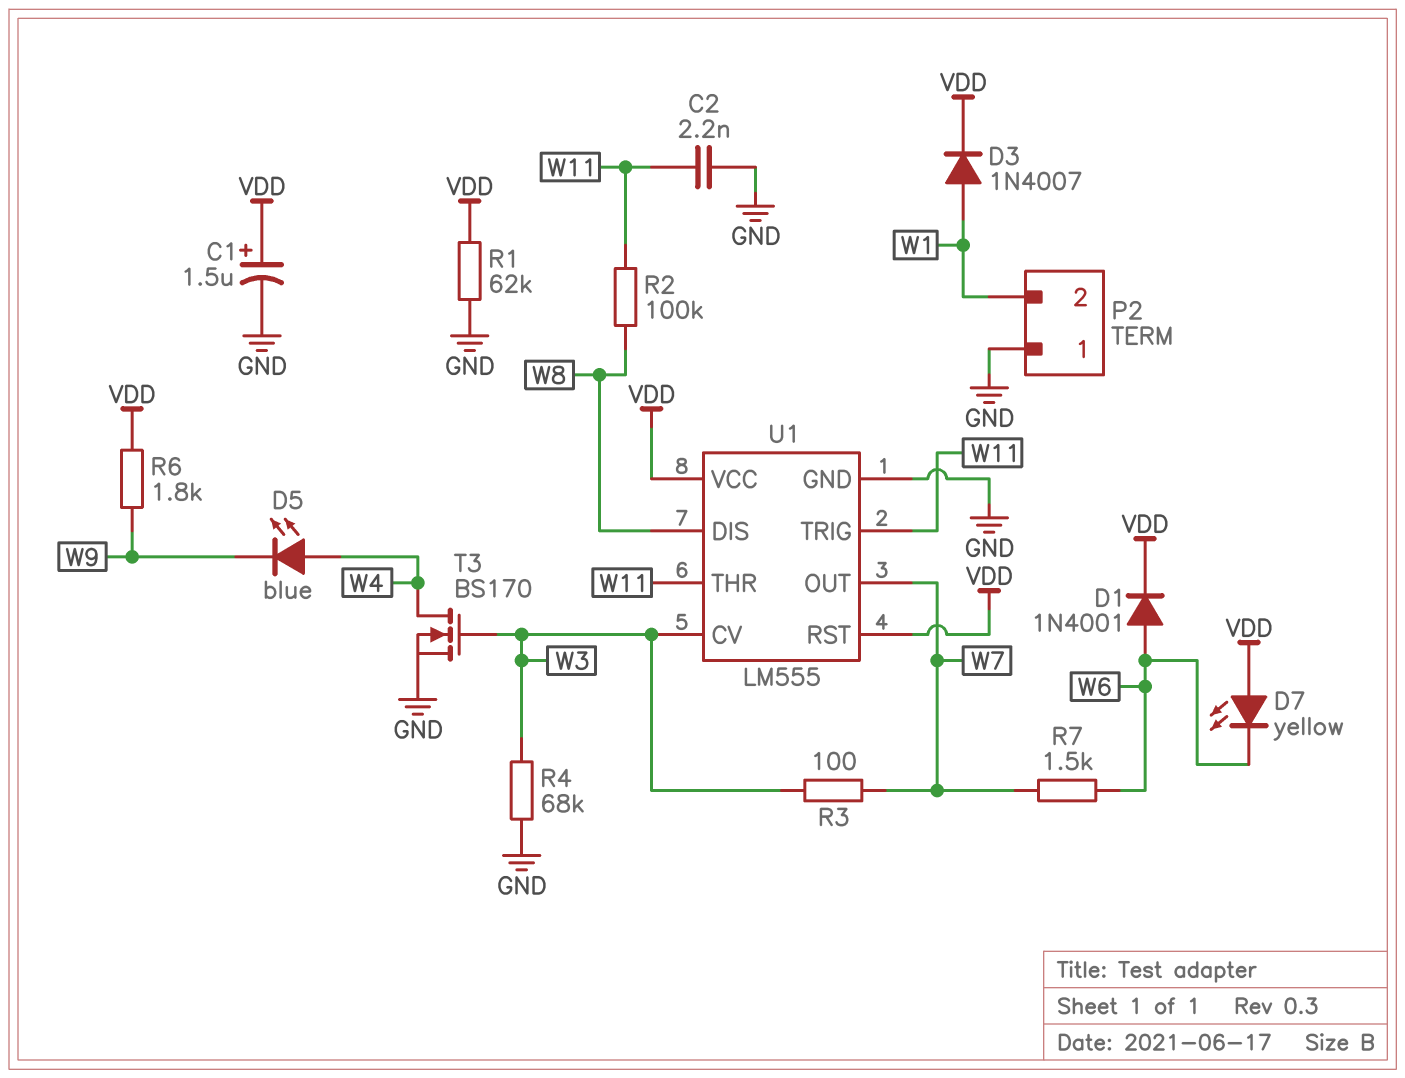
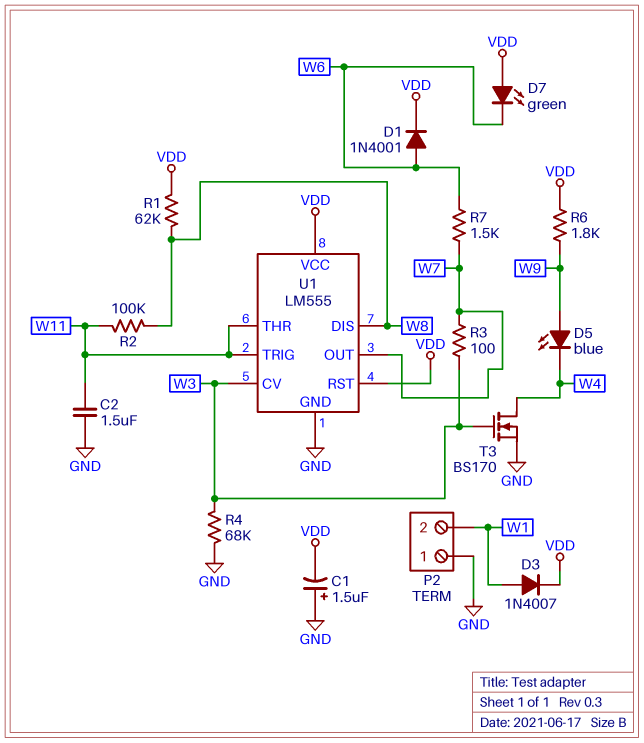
C1: 1.5uF (plus VDD, minus GND) -> 1.5uF (plus GND, minus VDD)
C2: 2.2nF (GND, W11) -> 1.5uF (GND, W11)
D5: LED blue (A W4, K W9) -> LED blue (A W9, K W4)
D7: LED yellow (A VDD, K W6) -> LED green (A VDD, K W6)
R1: 62k (GND, VDD) -> 62k (VDD, W8)

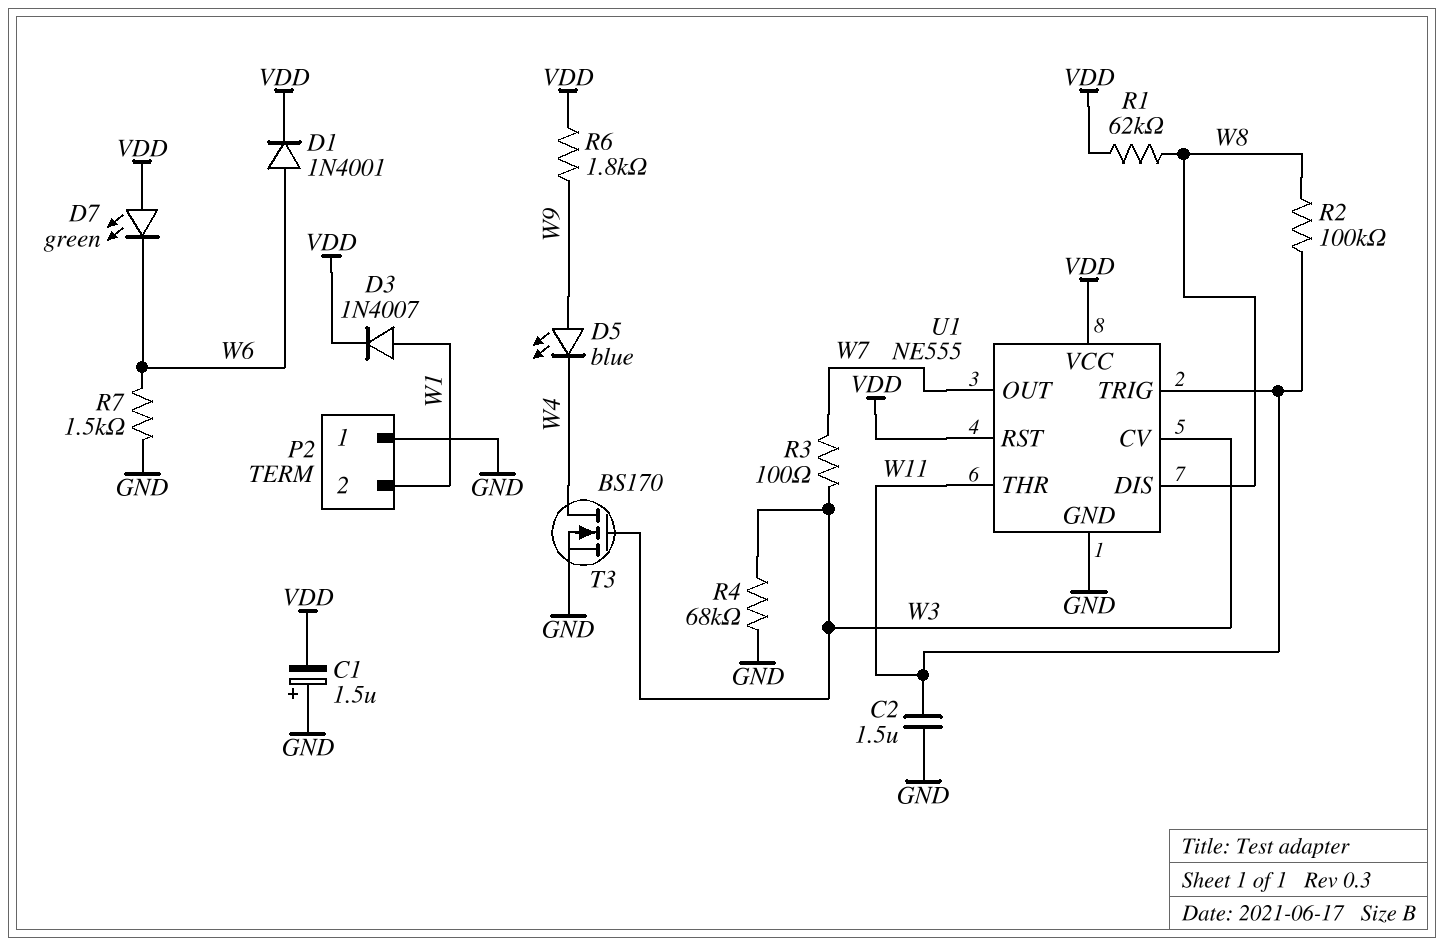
R7: 1.5k (W6, W7) -> 1.5k (GND, W6)
U1: LM555 -> NE555

